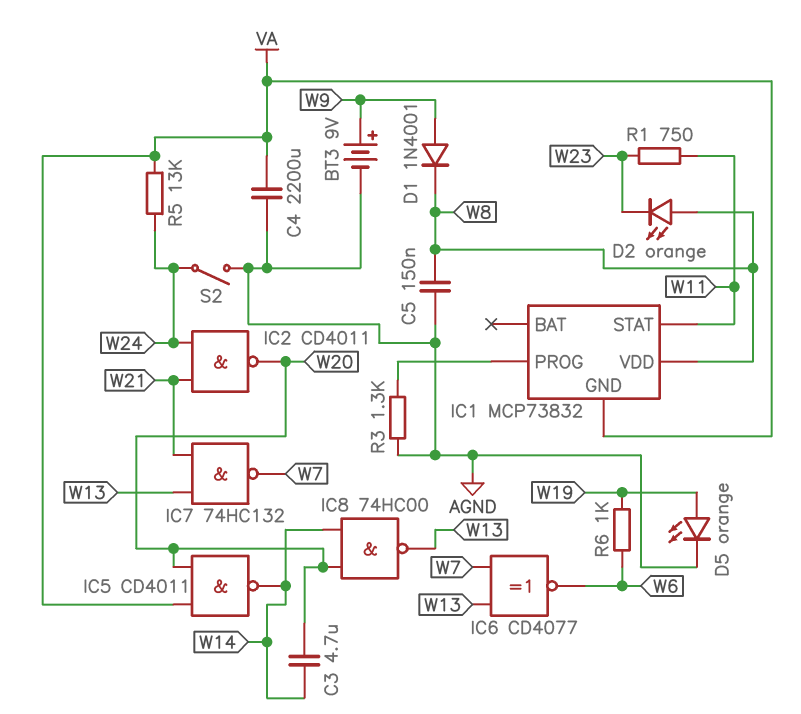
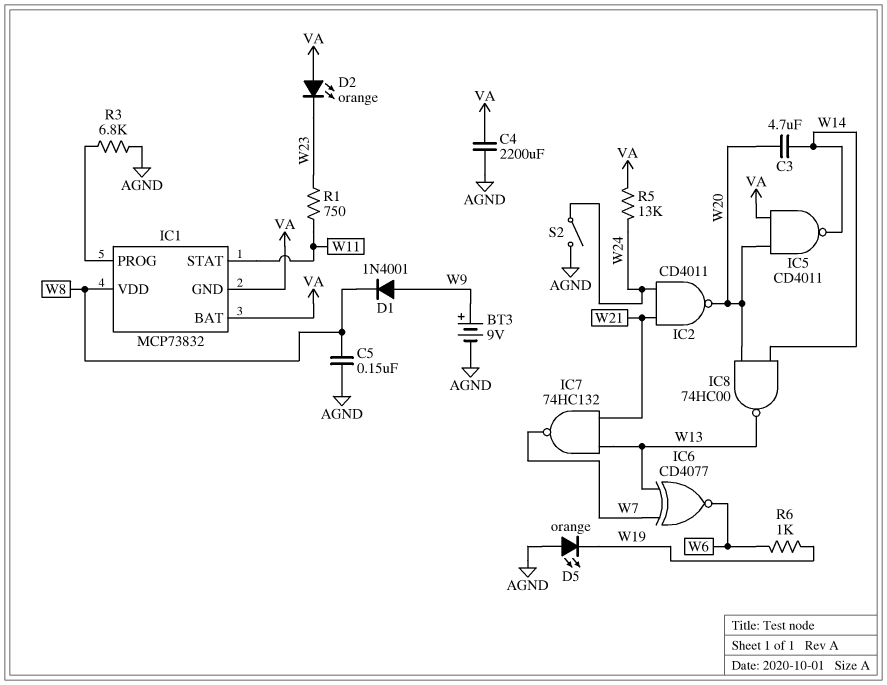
D2: LED orange (A W8, K W23) -> LED orange (A VA, K W23)
D5: LED orange (A W19, K AGND) -> LED orange (A AGND, K W19)
IC1 pin BAT: none -> VA
R3: 1.3k (AGND, IC1/PROG) -> 6.8k (AGND, IC1/PROG)

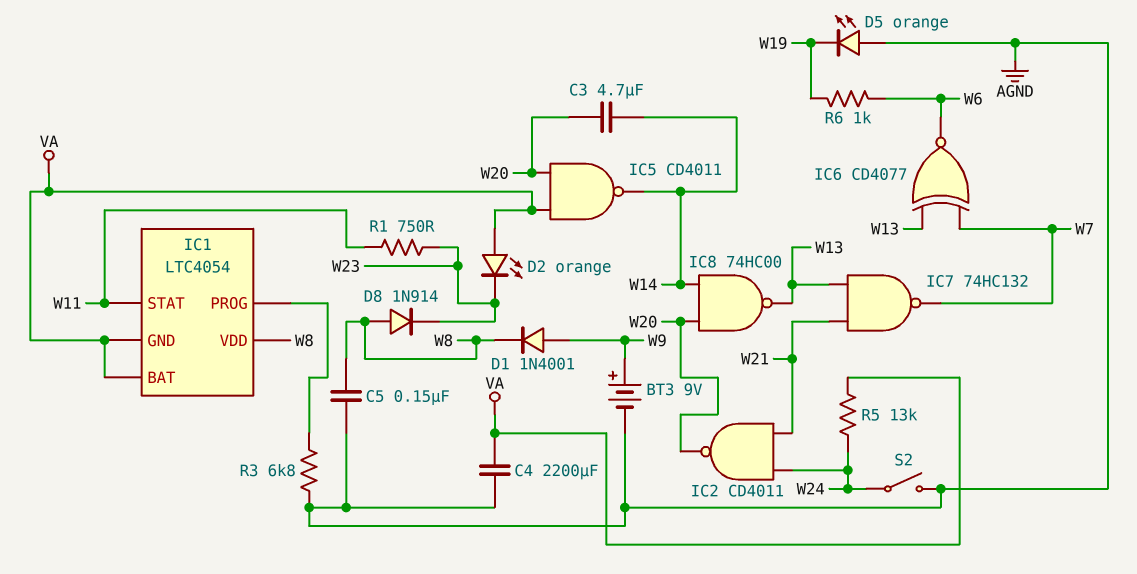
D8: none -> diode 1N914 (A W8, K W23)
IC1: MCP73832 -> LTC4054

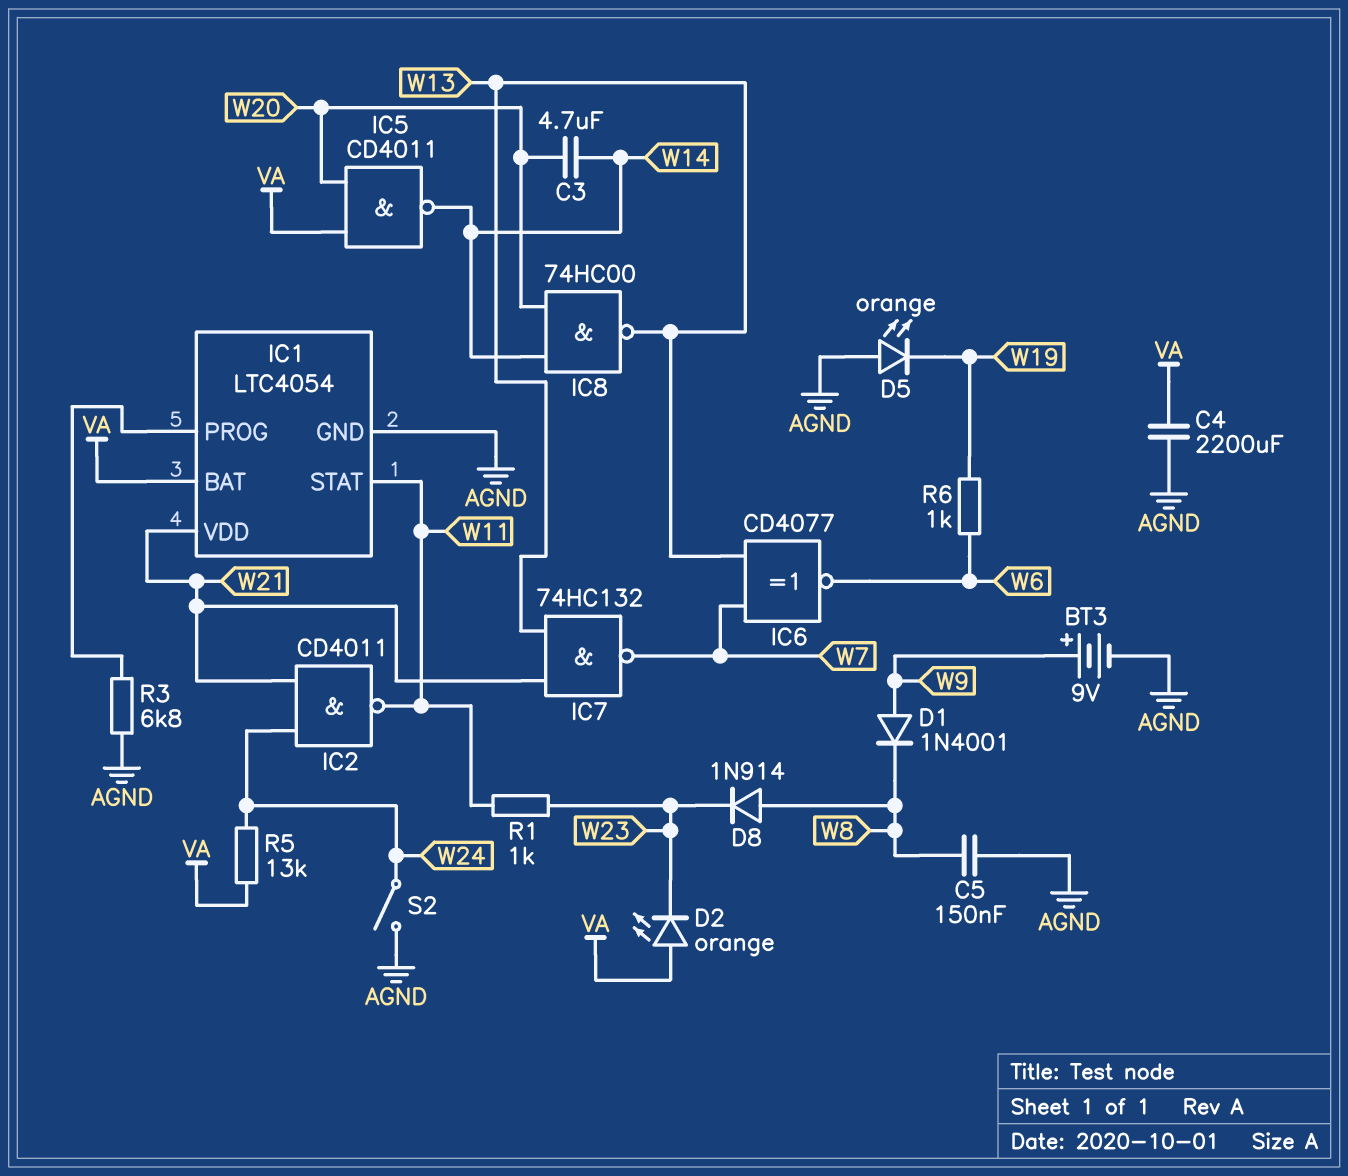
IC1 pin GND: VA -> AGND
IC1 pin VDD: W8 -> W21
IC2: NAND CD4011 (in W21, in W24, out W20) -> NAND CD4011 (in W21, in W24, out W11)
R1: 750 (W11, W23) -> 1k (W11, W23)

